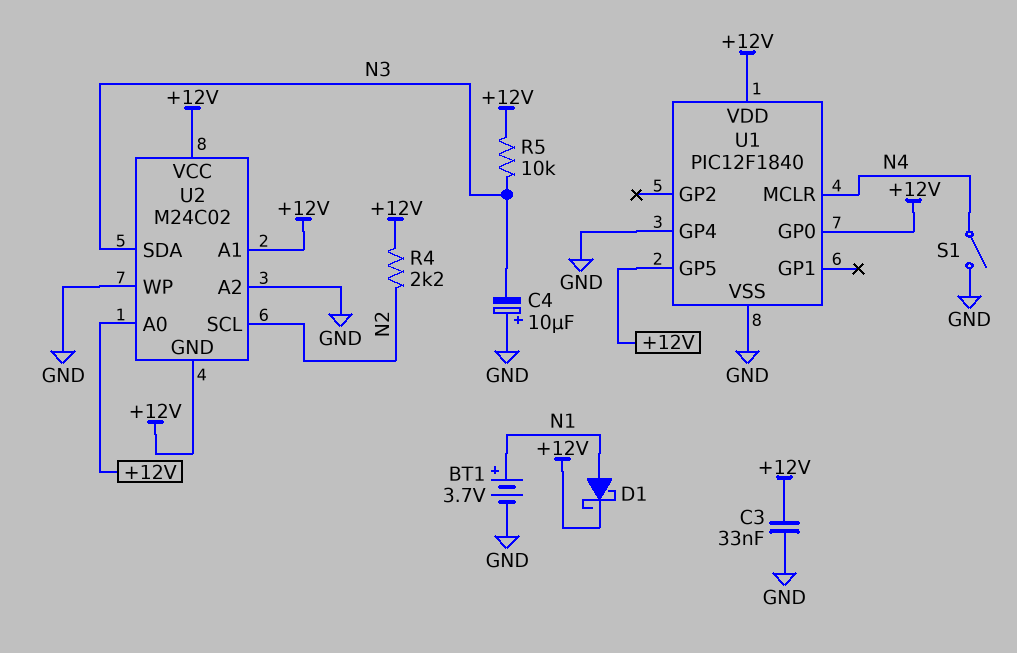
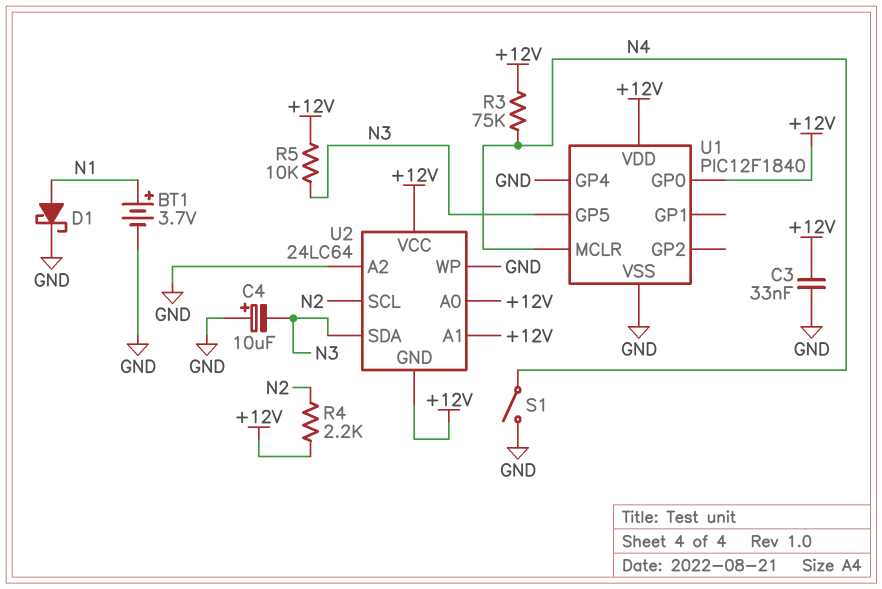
D1: schottky (A N1, K +12V) -> schottky (A N1, K GND)
R3: none -> 75k (+12V, N4)
U1 pin GP5: +12V -> N3
U2: M24C02 -> 24LC64

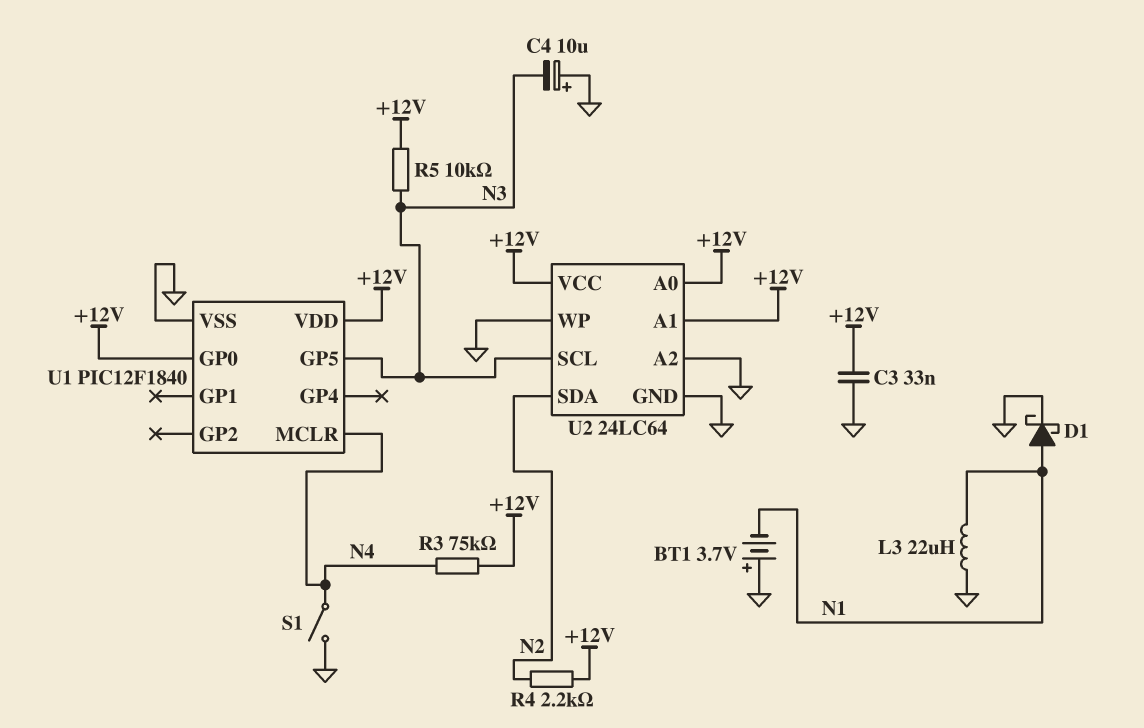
BT1: 3.7V (plus N1, minus GND) -> 3.7V (plus GND, minus N1)
L3: none -> 22uH (GND, N1)
U1 pin GP4: GND -> none
U2 pin GND: +12V -> GND
U2 pin SCL: N2 -> N3
U2 pin SDA: N3 -> N2

